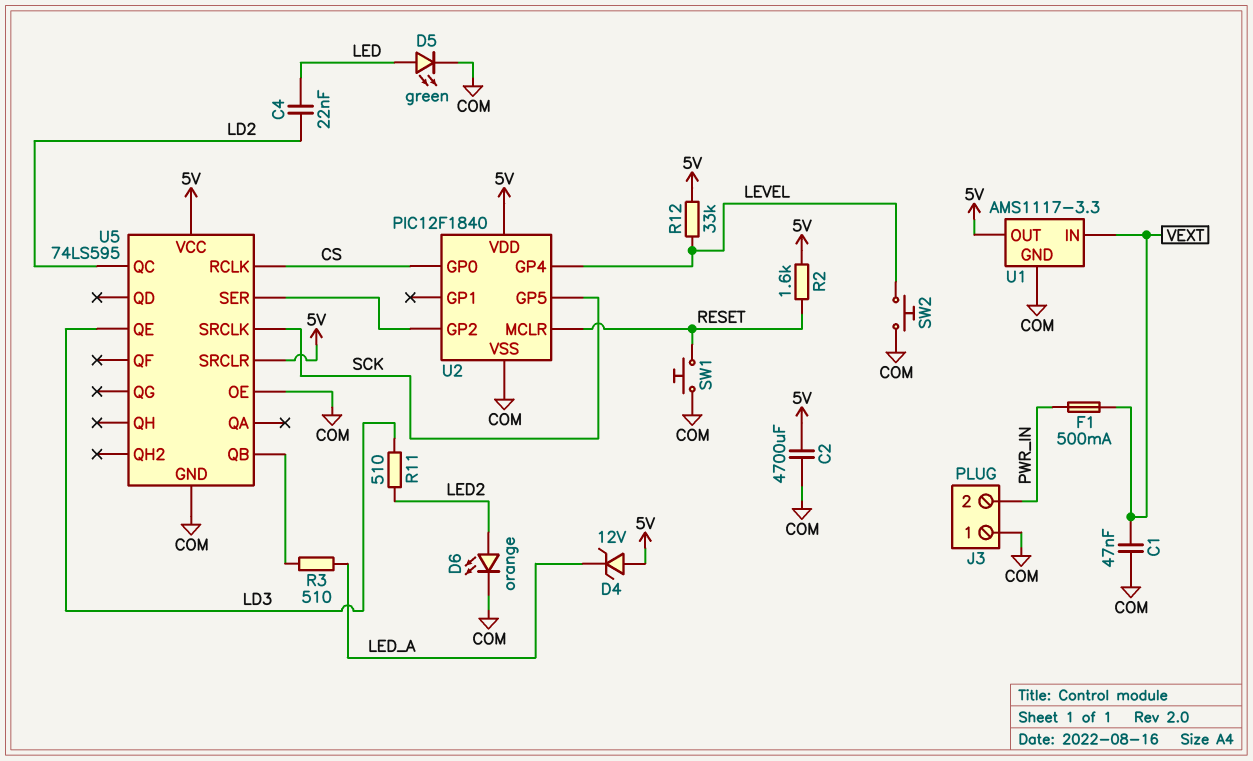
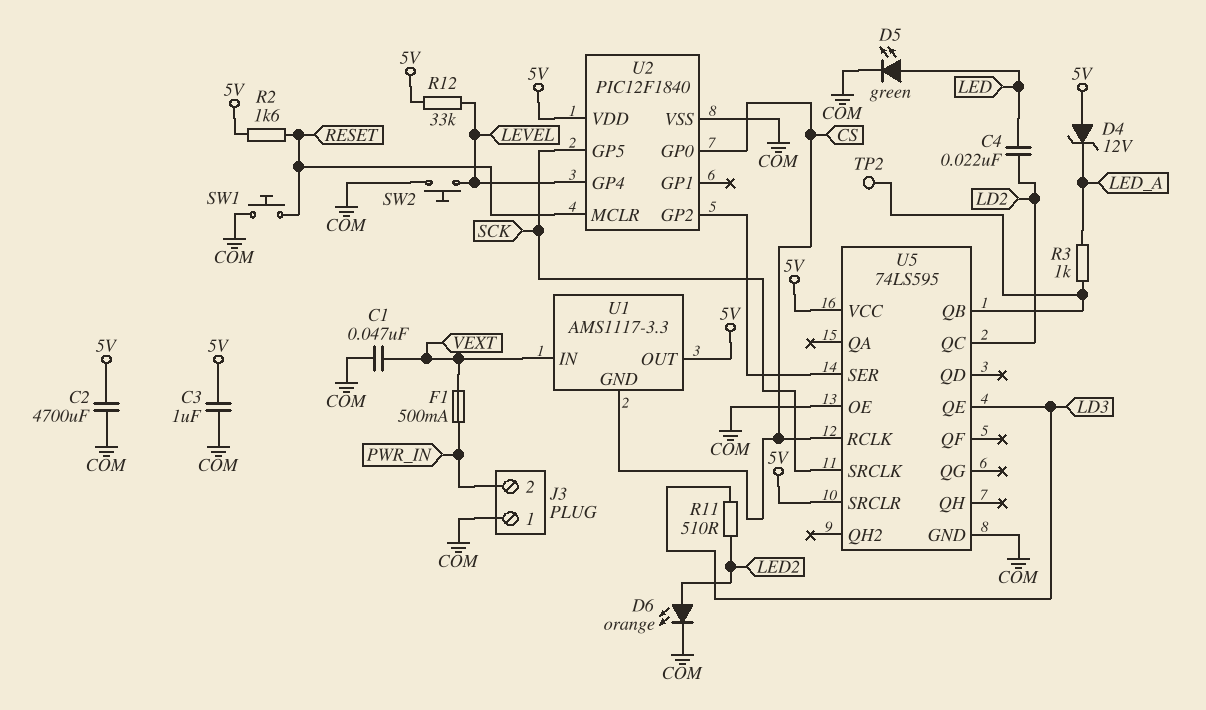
C3: none -> 1uF (5V, COM)
R3: 510 (LED_A, U5/QB) -> 1k (LED_A, U5/QB)
TP2: none -> test point (U5/QB)
U1 pin GND: COM -> CS

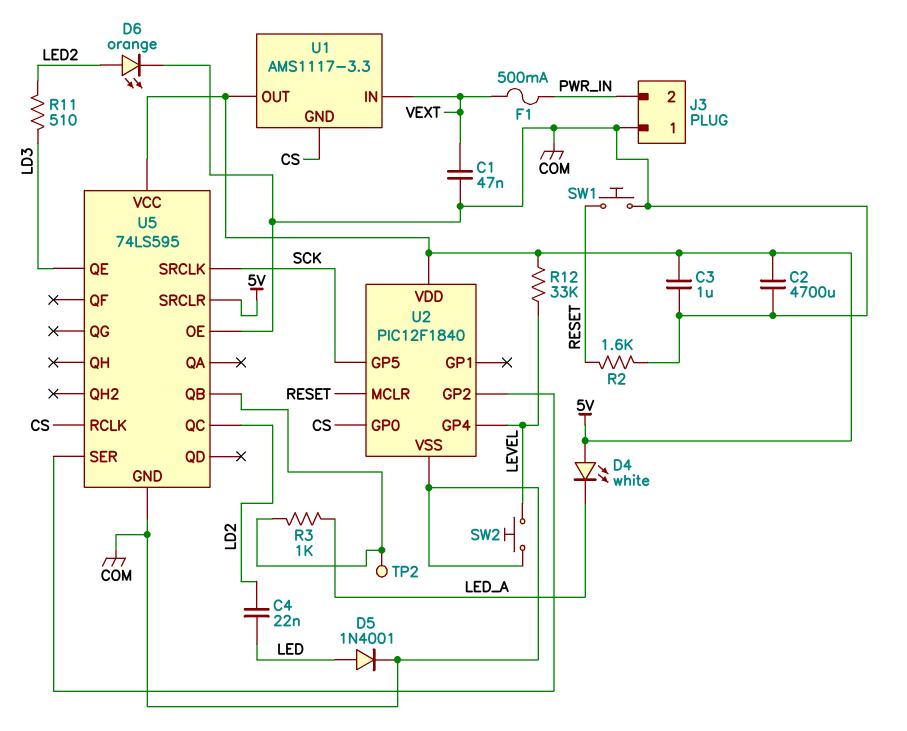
D4: zener 12V (A 5V, K LED_A) -> LED white (A 5V, K LED_A)
D5: LED green (A LED, K COM) -> diode 1N4001 (A LED, K COM)
R2: 1.6k (5V, RESET) -> 1.6k (COM, RESET)

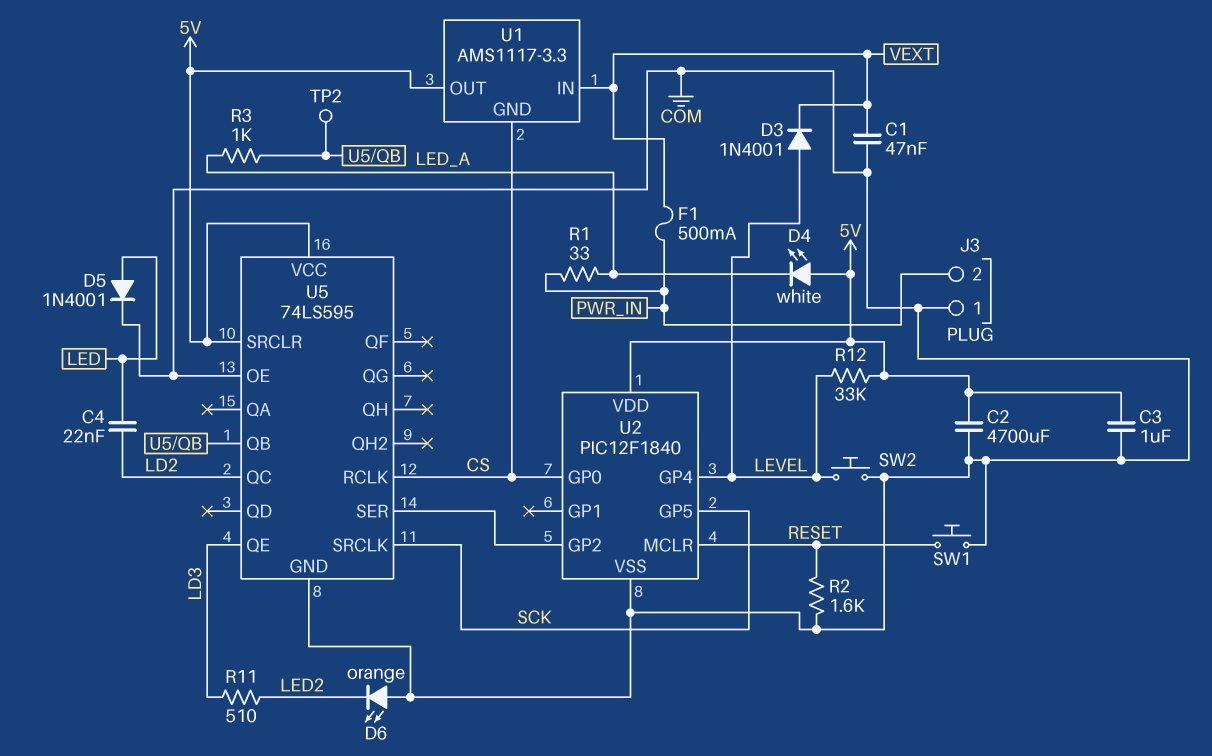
D3: none -> diode 1N4001 (A LEVEL, K VEXT)
D6: LED orange (A LED2, K COM) -> LED orange (A COM, K LED2)
R1: none -> 33 (LED_A, PWR_IN)

